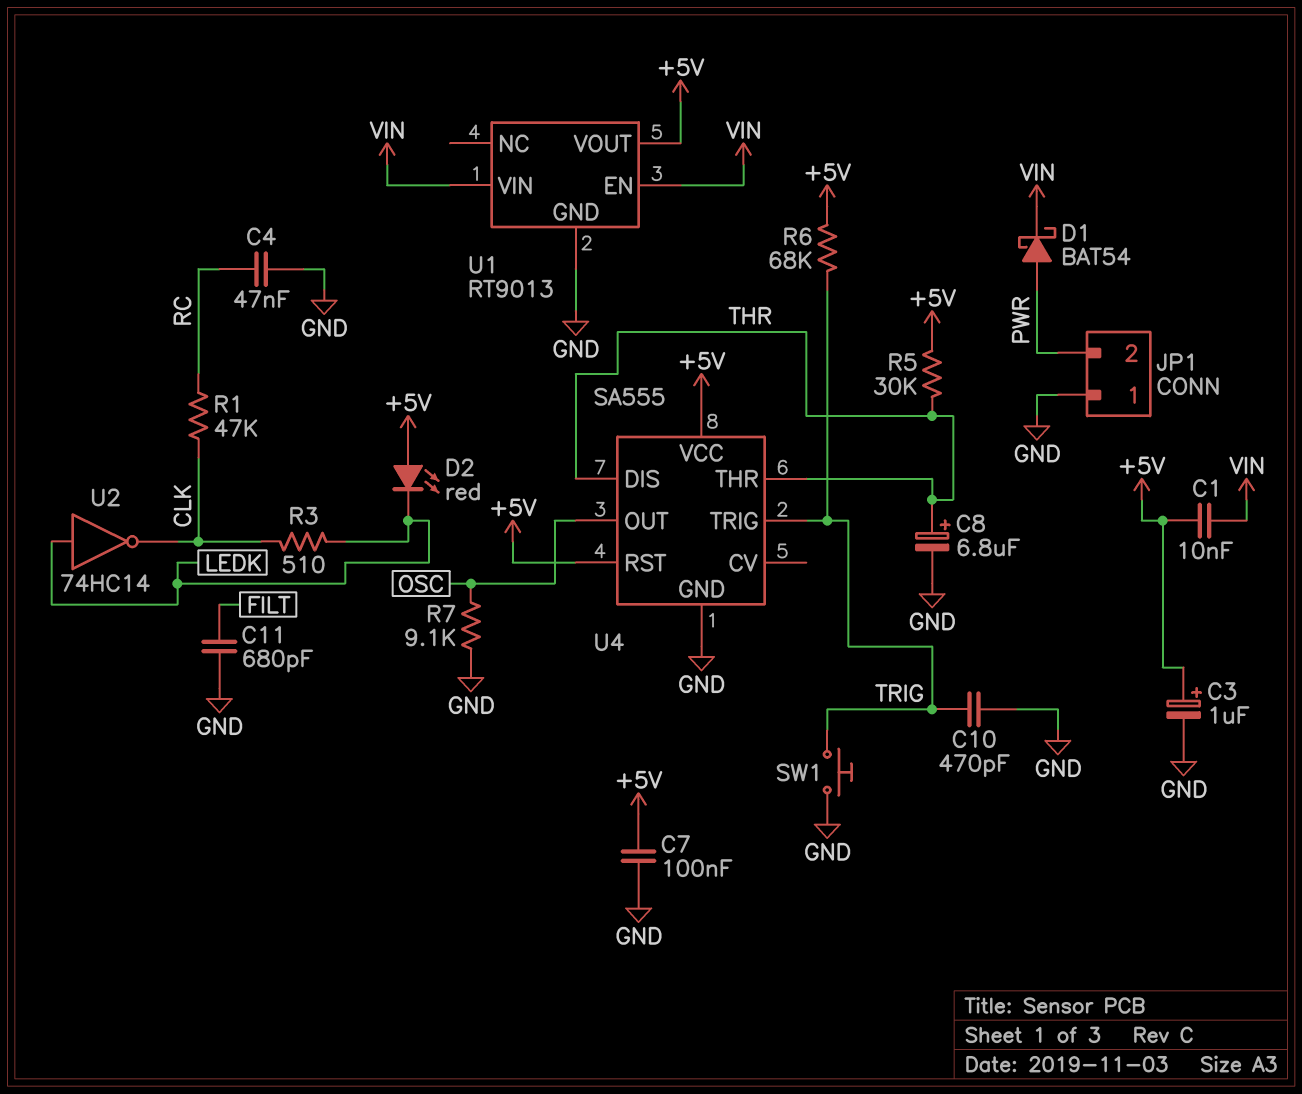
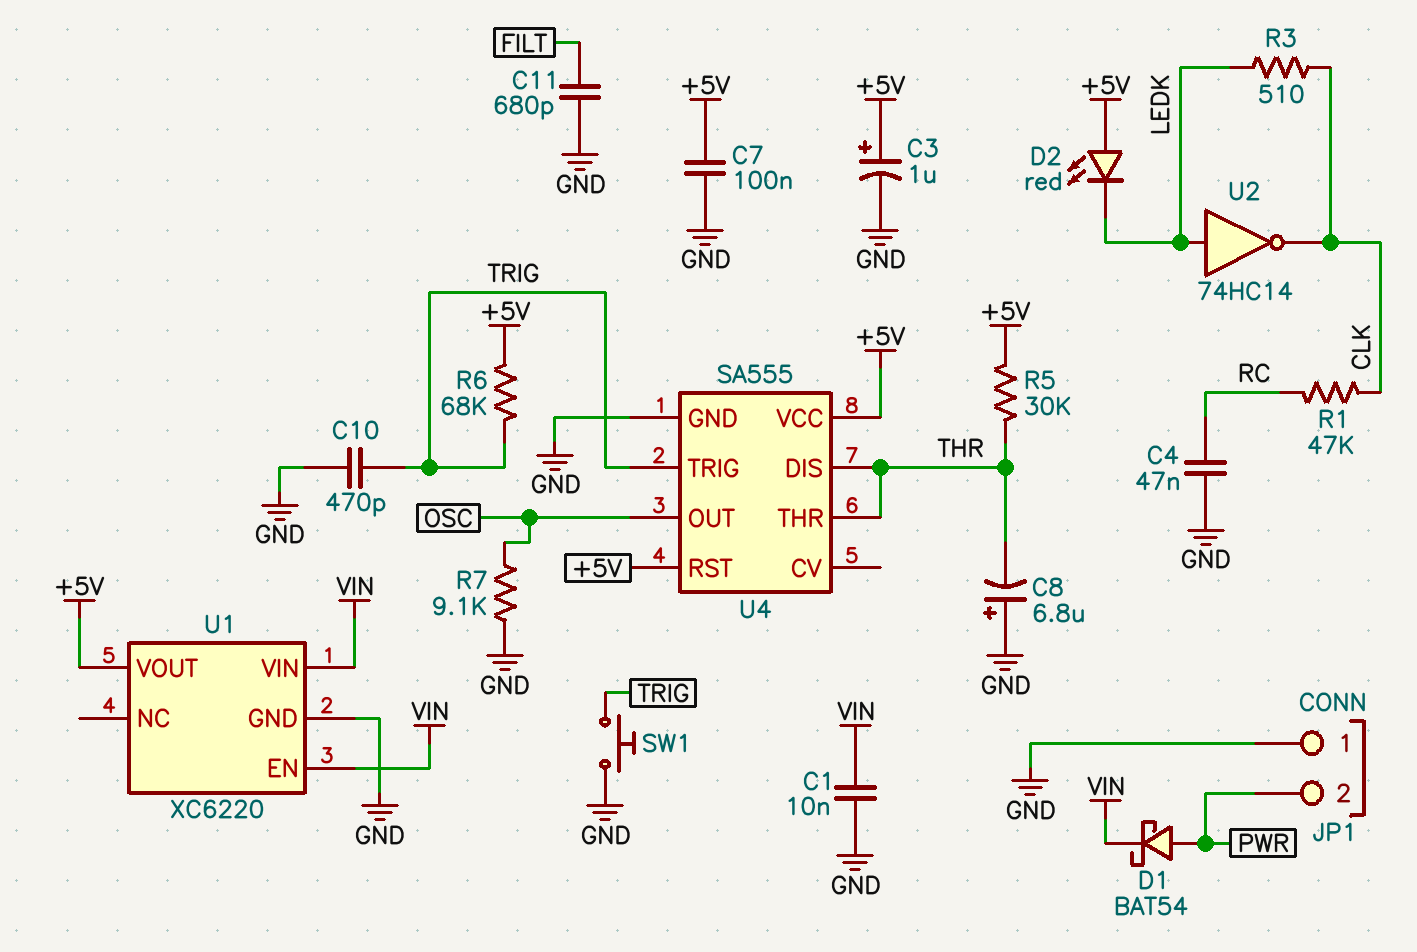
C1: 10nF (+5V, VIN) -> 10nF (GND, VIN)
C8: 6.8uF (plus THR, minus GND) -> 6.8uF (plus GND, minus THR)
U1: RT9013 -> XC6220

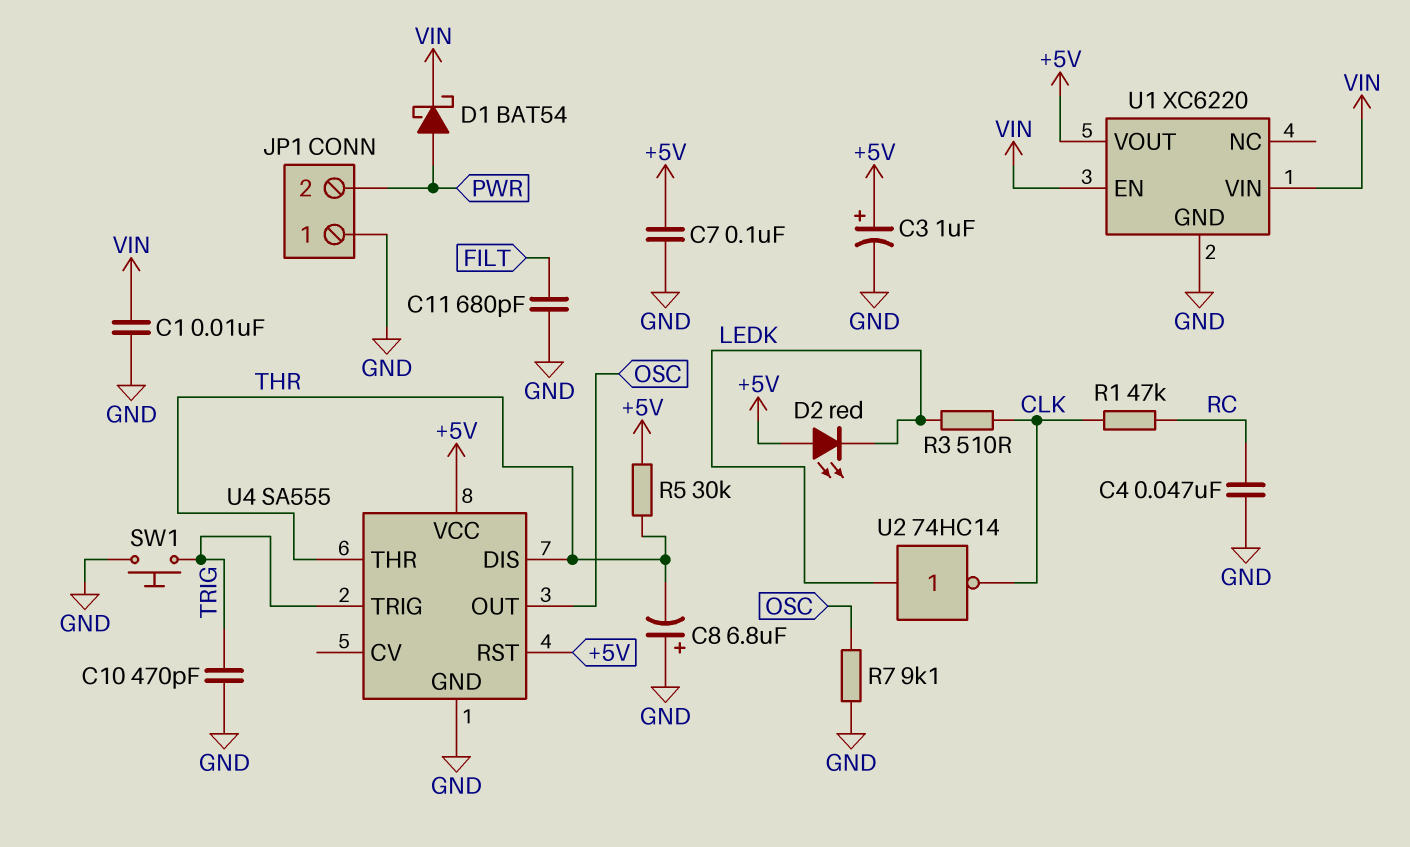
R6: 68k (+5V, TRIG) -> none

